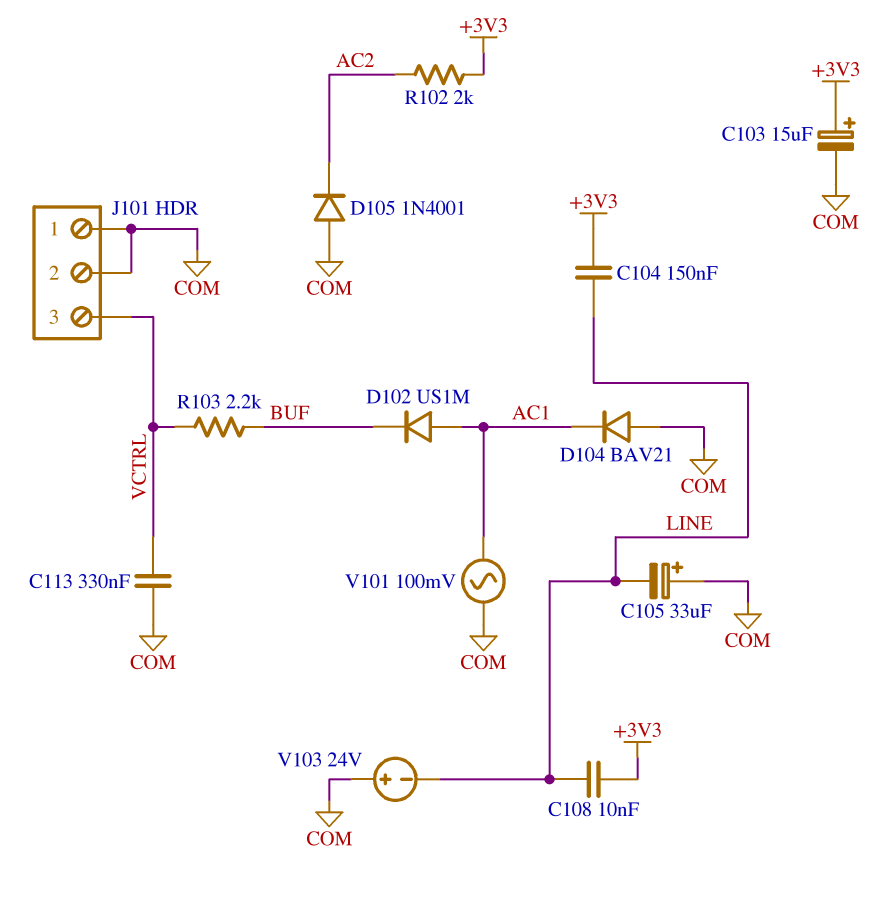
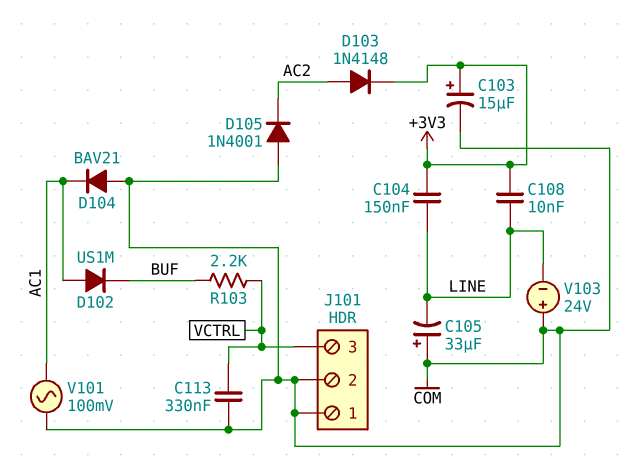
D103: none -> diode 1N4148 (A AC2, K +3V3)
R102: 2k (+3V3, AC2) -> none

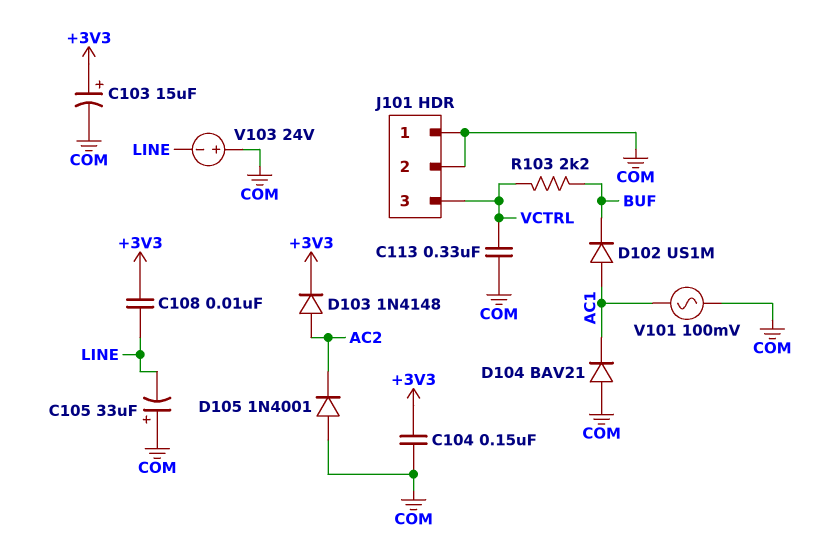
C104: 150nF (+3V3, LINE) -> 150nF (+3V3, COM)

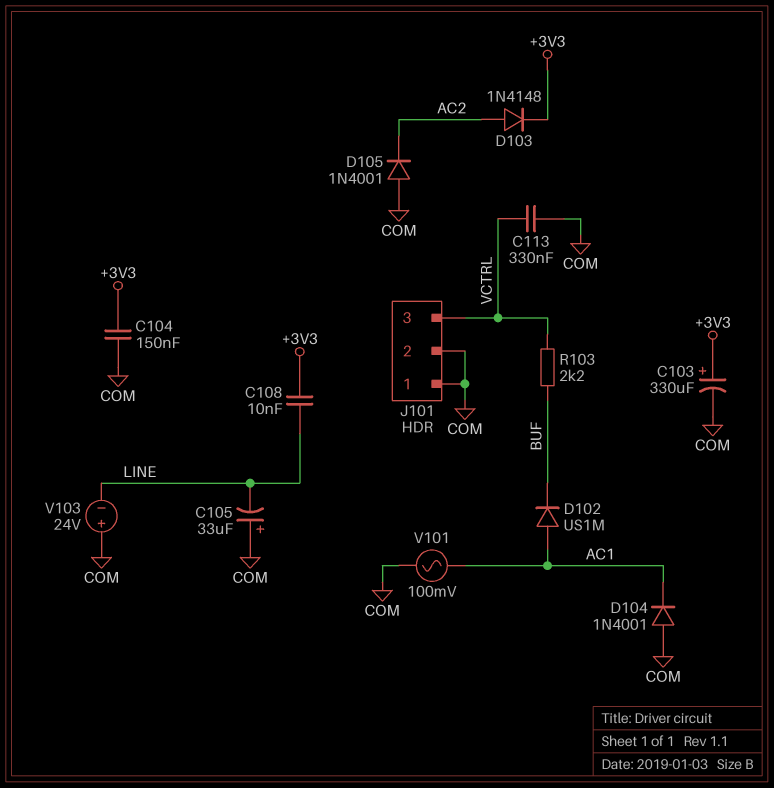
C103: 15uF (plus +3V3, minus COM) -> 330uF (plus +3V3, minus COM)
D104: diode BAV21 (A COM, K AC1) -> diode 1N4001 (A COM, K AC1)

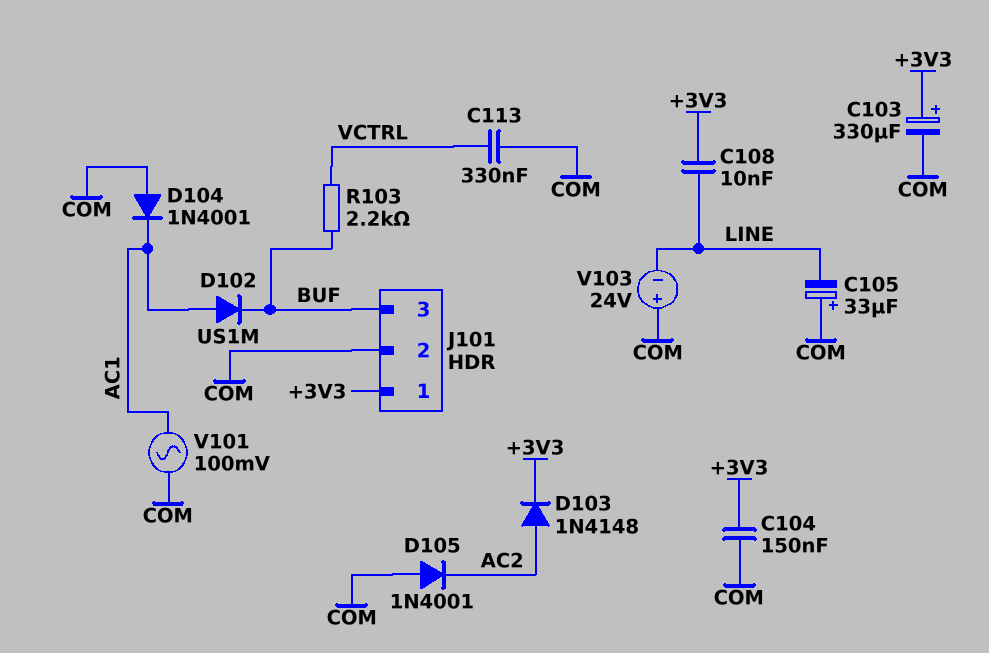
J101 pin 1: COM -> +3V3
J101 pin 3: VCTRL -> BUF

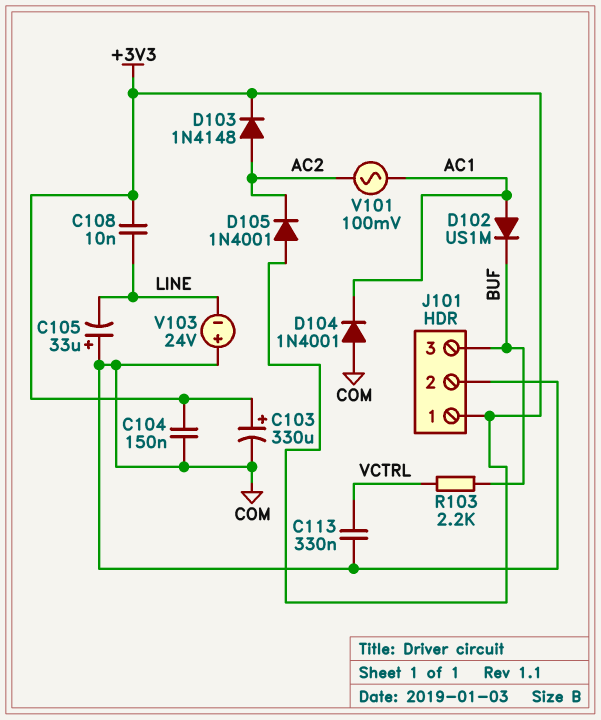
D105: diode 1N4001 (A COM, K AC2) -> diode 1N4001 (A +3V3, K AC2)
V101: AC 100mV (AC1, COM) -> AC 100mV (AC1, AC2)

